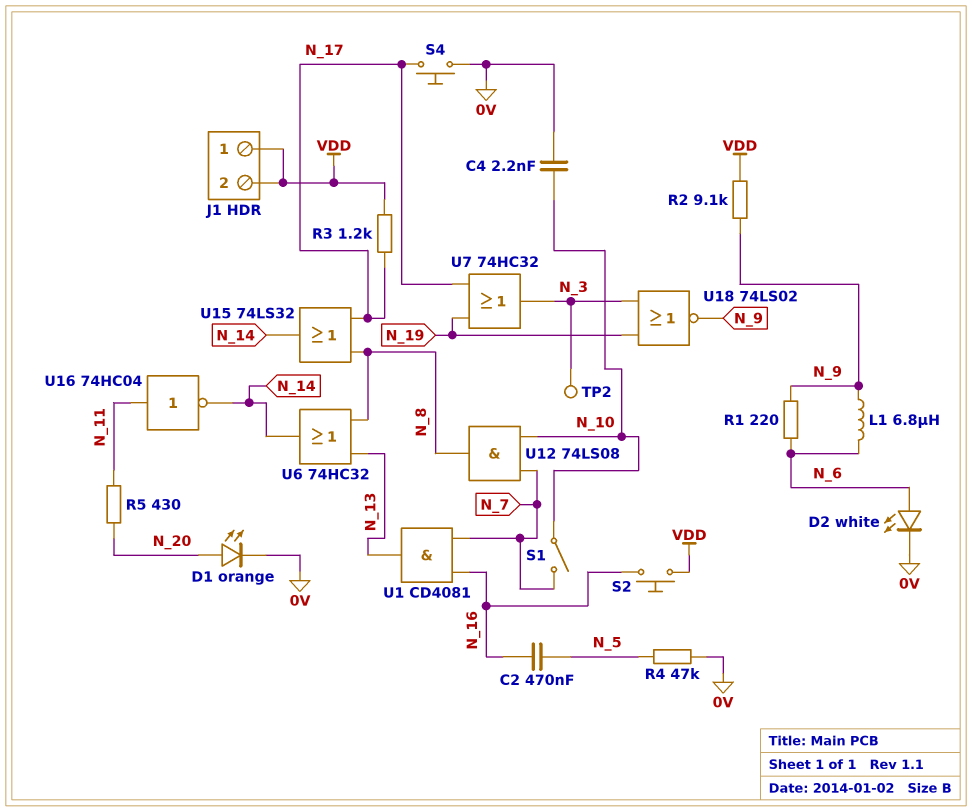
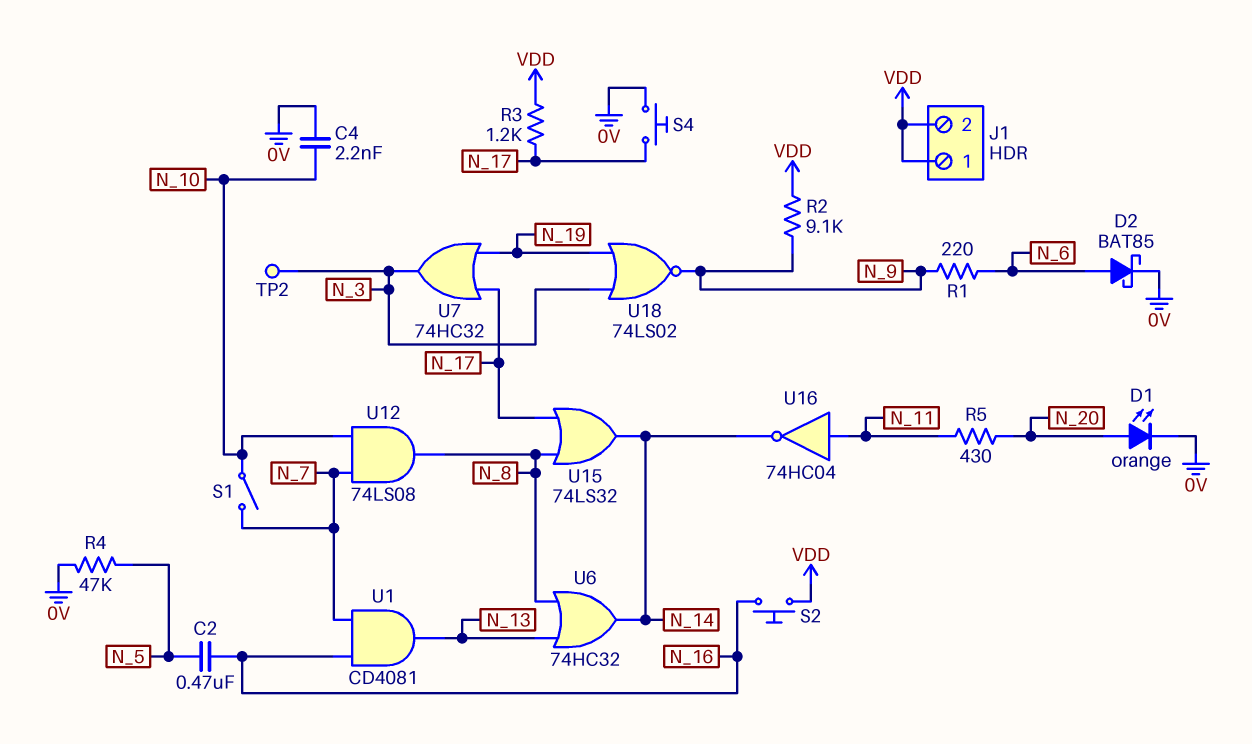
D2: LED white (A N_6, K 0V) -> schottky BAT85 (A N_6, K 0V)
L1: 6.8uH (N_6, N_9) -> none

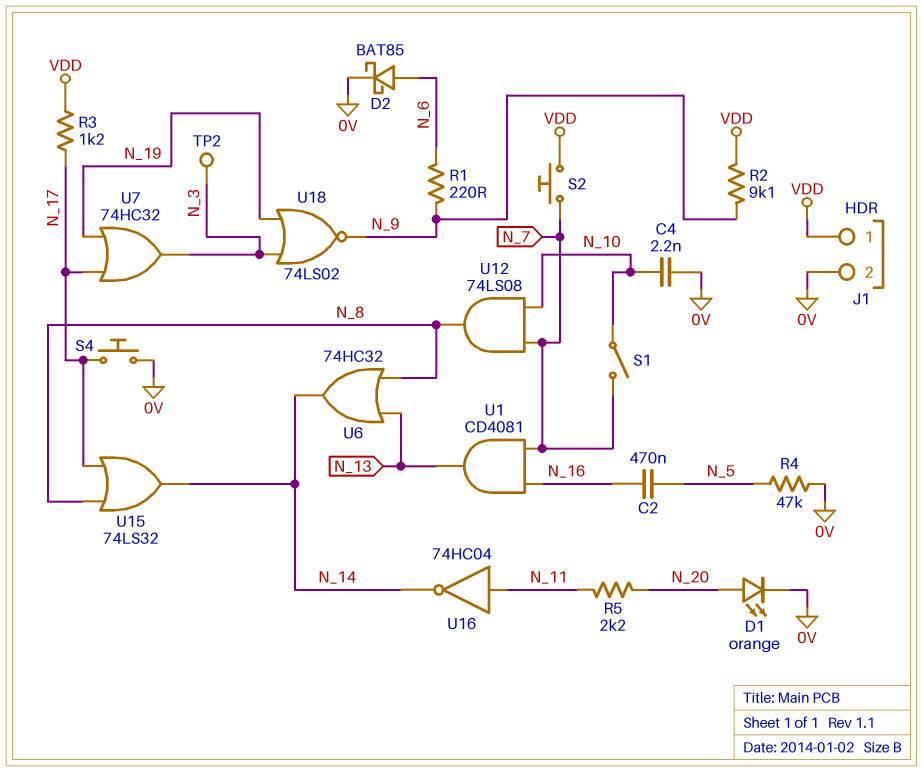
J1 pin 2: VDD -> 0V
R5: 430 (N_11, N_20) -> 2.2k (N_11, N_20)
S2: button (N_16, VDD) -> button (N_7, VDD)

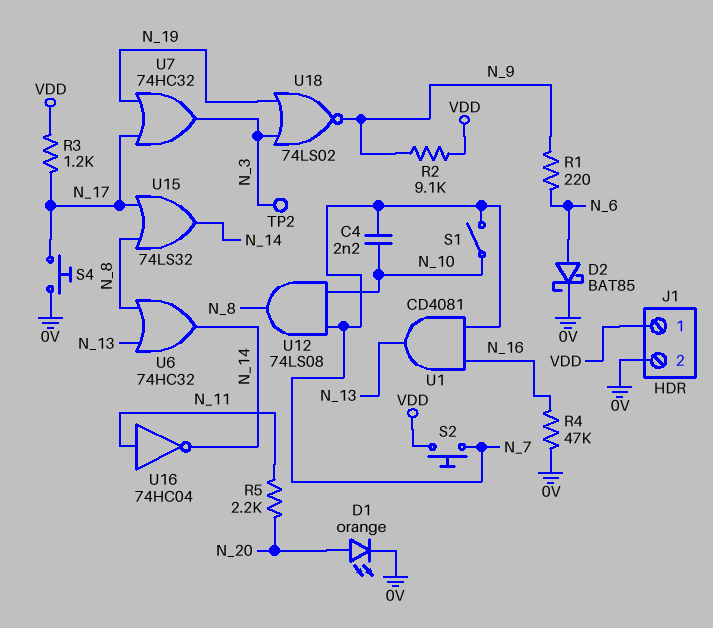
C2: 470nF (N_5, N_16) -> none
C4: 2.2nF (0V, N_10) -> 2.2nF (N_7, N_10)
R4: 47k (0V, N_5) -> 47k (0V, N_16)

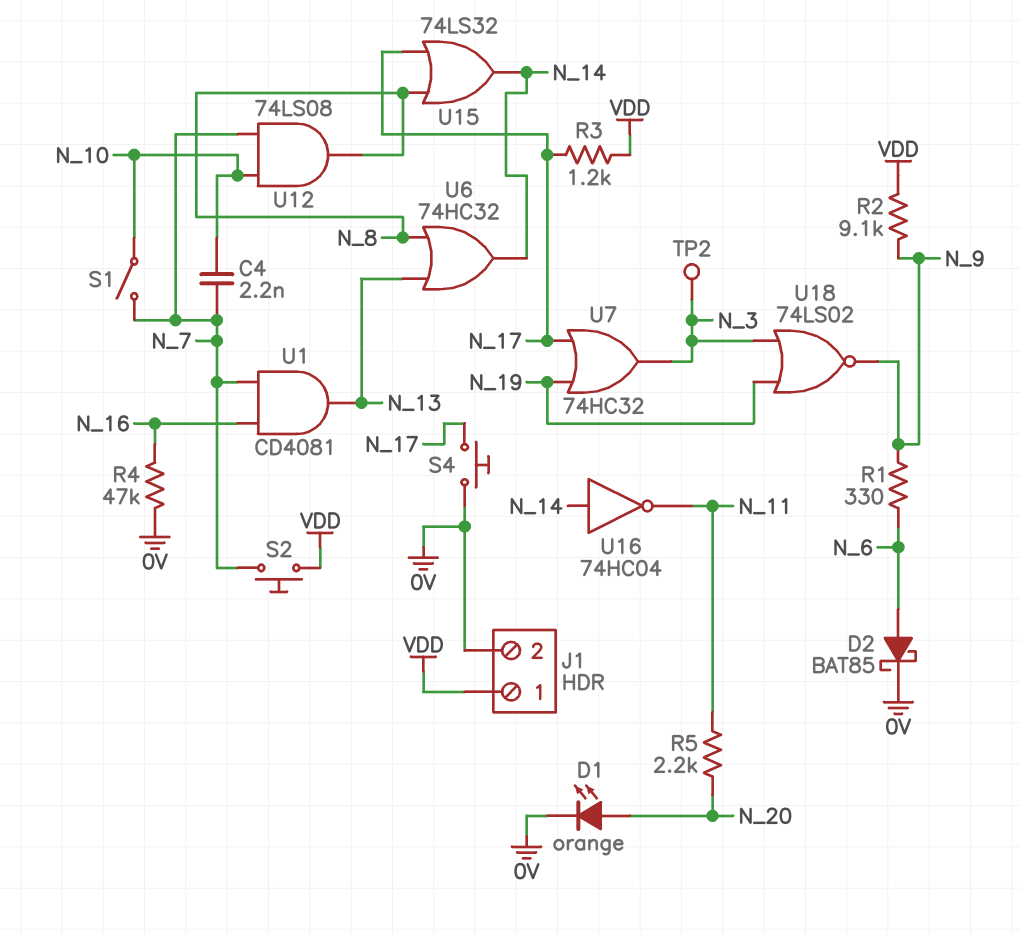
R1: 220 (N_6, N_9) -> 330 (N_6, N_9)
U16: NOT 74HC04 (in N_11, out N_14) -> NOT 74HC04 (in N_14, out N_11)

